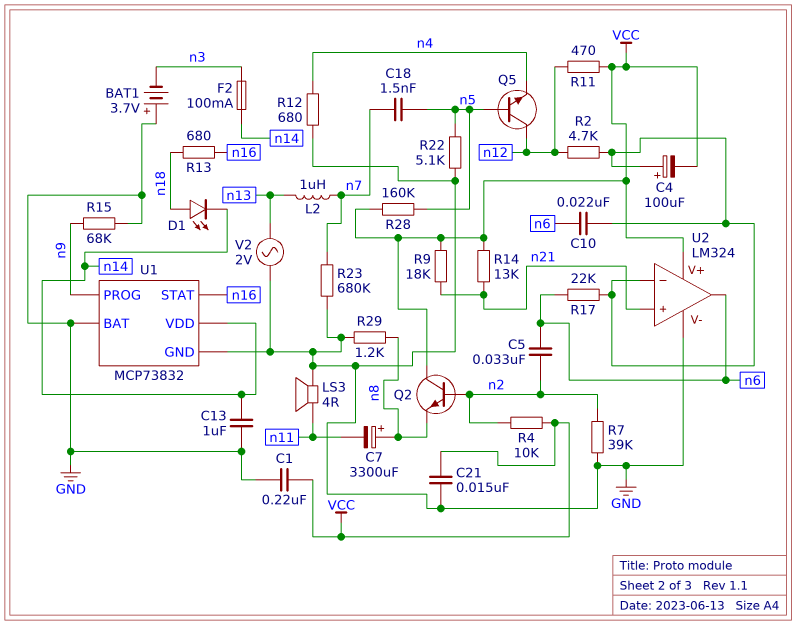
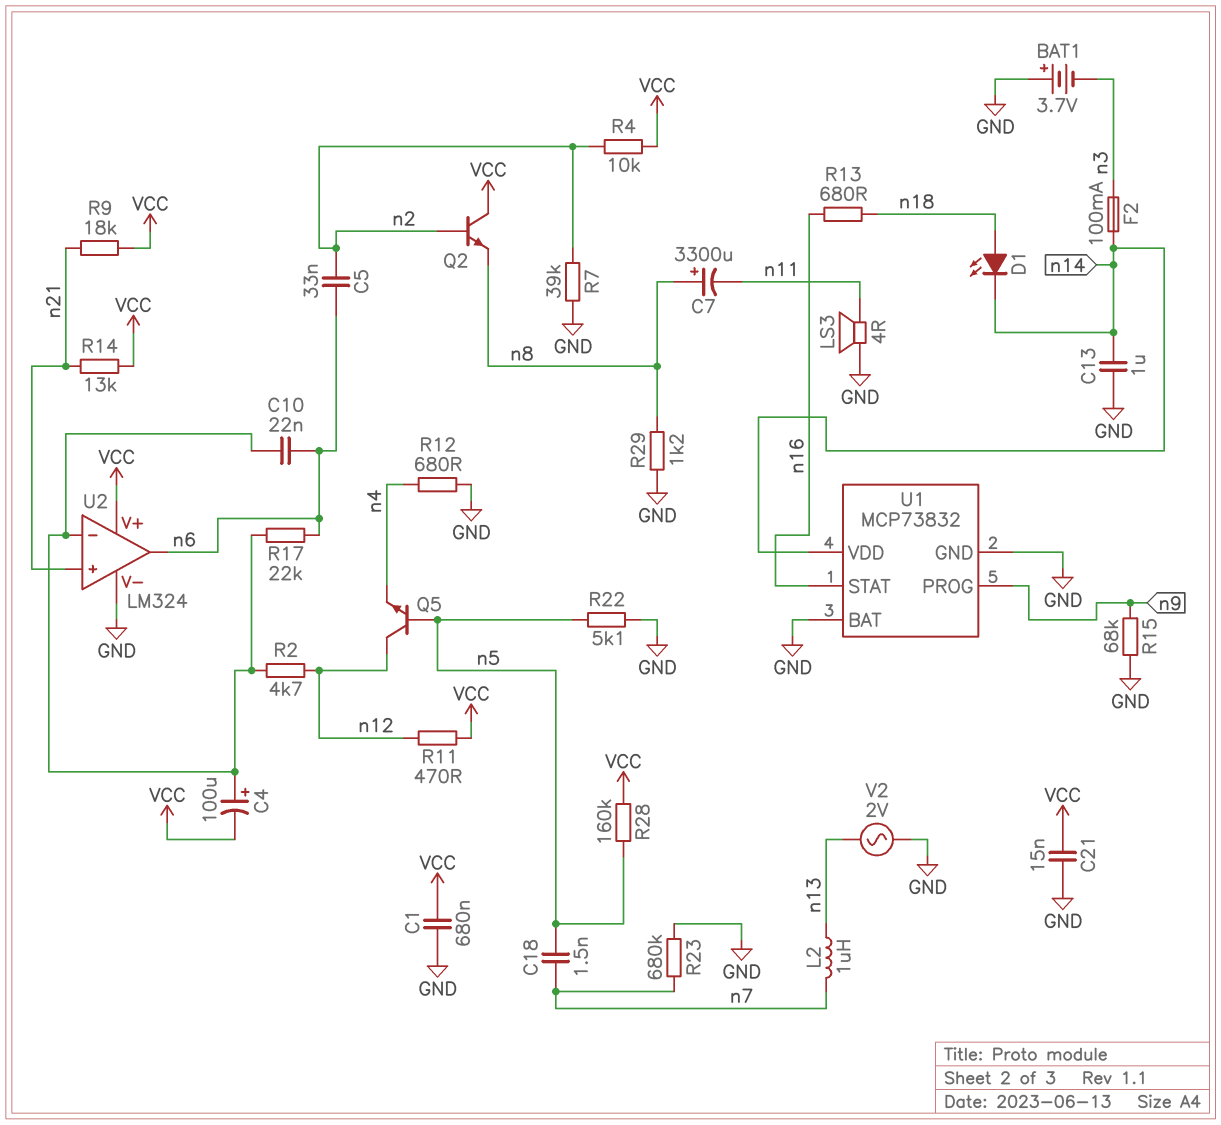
C1: 220nF (GND, VCC) -> 680nF (GND, VCC)

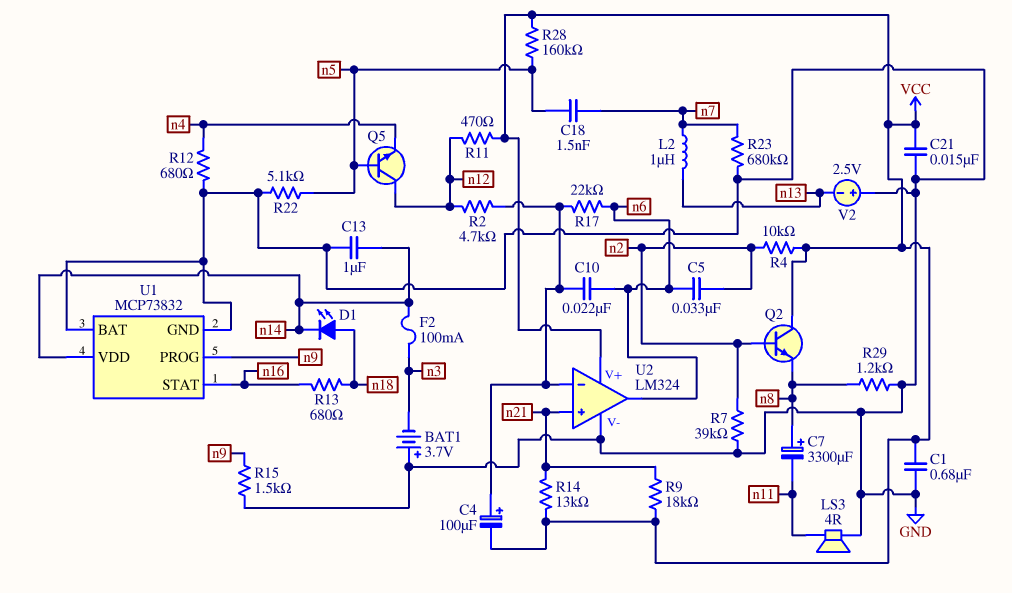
R15: 68k (GND, n9) -> 1.5k (GND, n9)
V2: AC 2V (GND, n13) -> 2.5V (plus GND, minus n13)

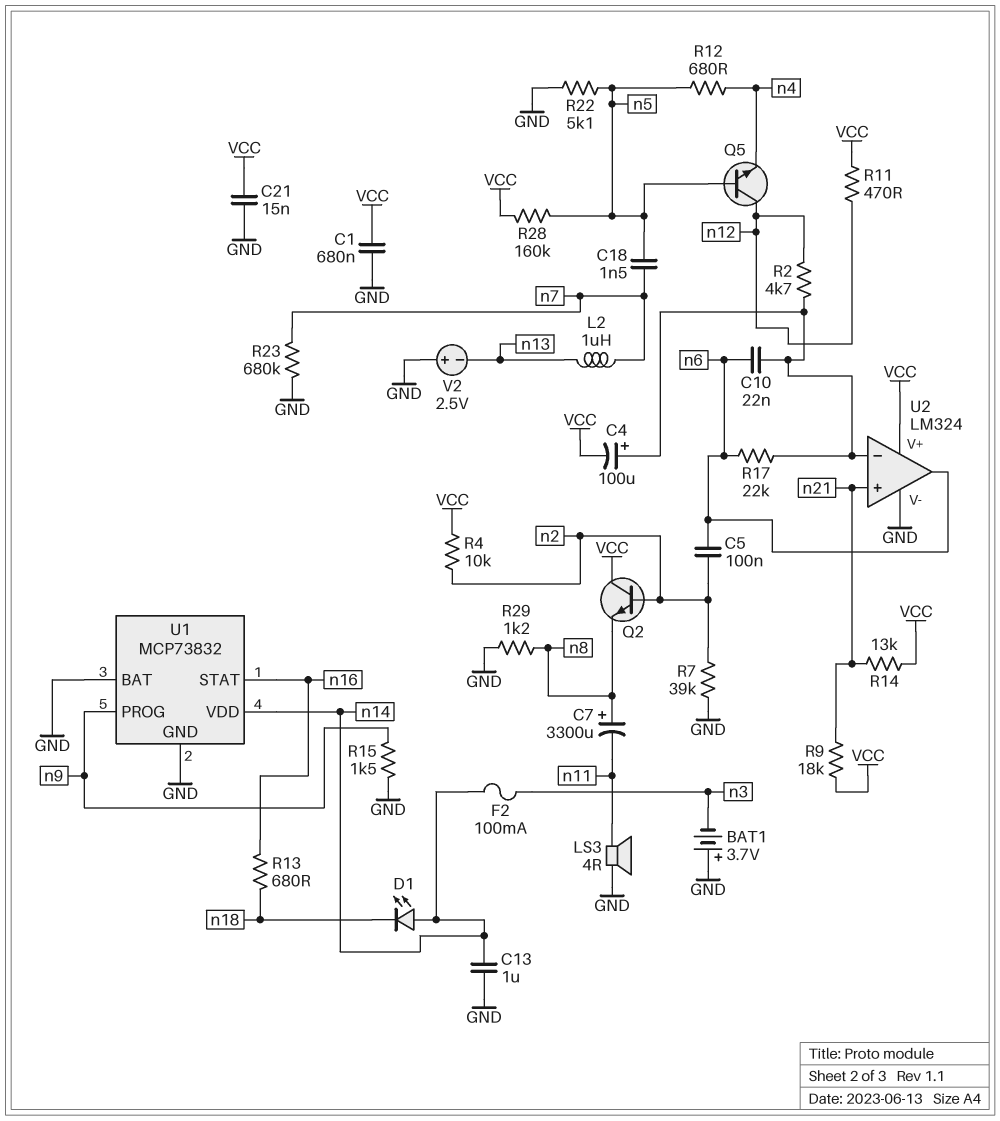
C5: 33nF (n2, n6) -> 100nF (n2, n6)
D1: LED (A n18, K n14) -> LED (A n14, K n18)
R12: 680 (GND, n4) -> 680 (n4, n5)

